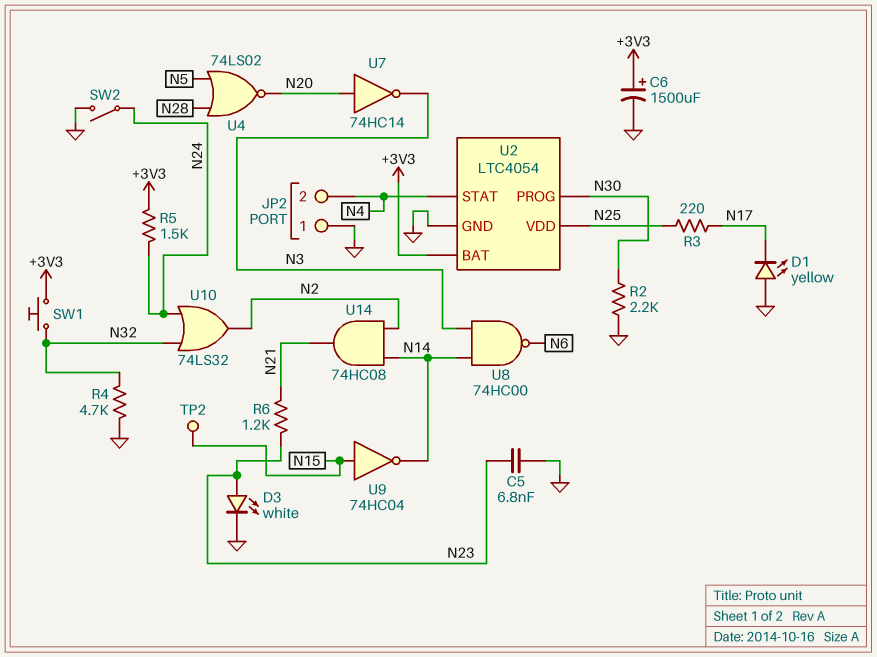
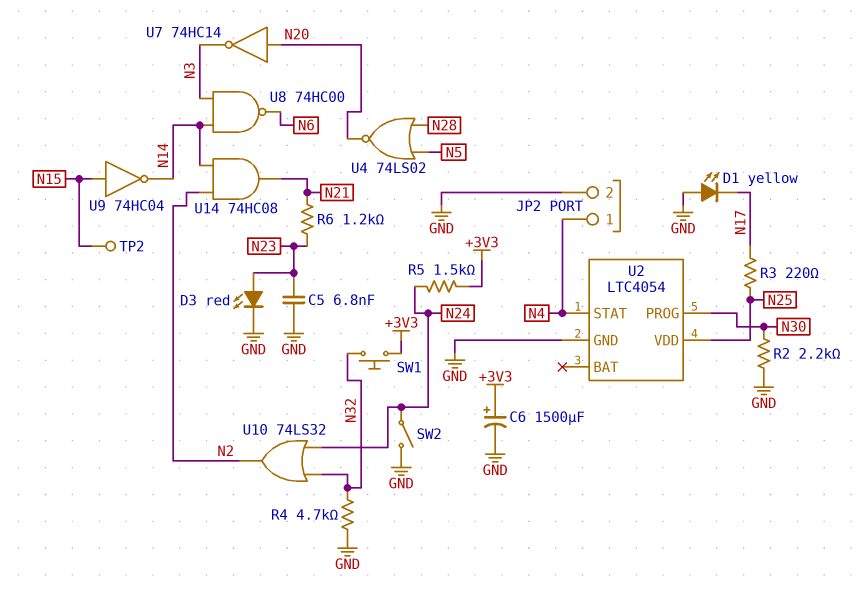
D3: LED white (A N23, K GND) -> LED red (A N23, K GND)
JP2 pin 1: GND -> N4
JP2 pin 2: N4 -> GND
U2 pin BAT: +3V3 -> none

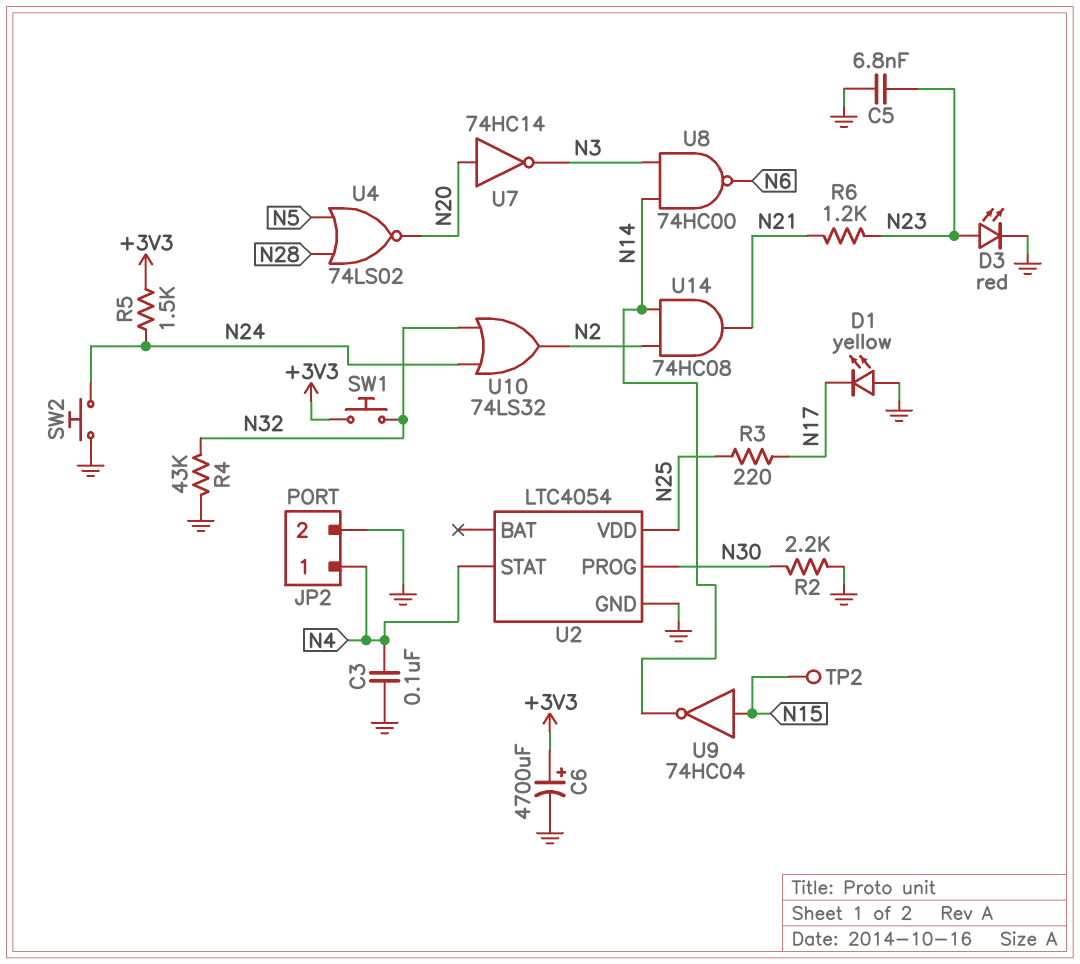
C3: none -> 100nF (GND, N4)
C6: 1500uF (plus +3V3, minus GND) -> 4700uF (plus +3V3, minus GND)
R4: 4.7k (GND, N32) -> 43k (GND, N32)
SW2: switch (GND, N24) -> button (GND, N24)

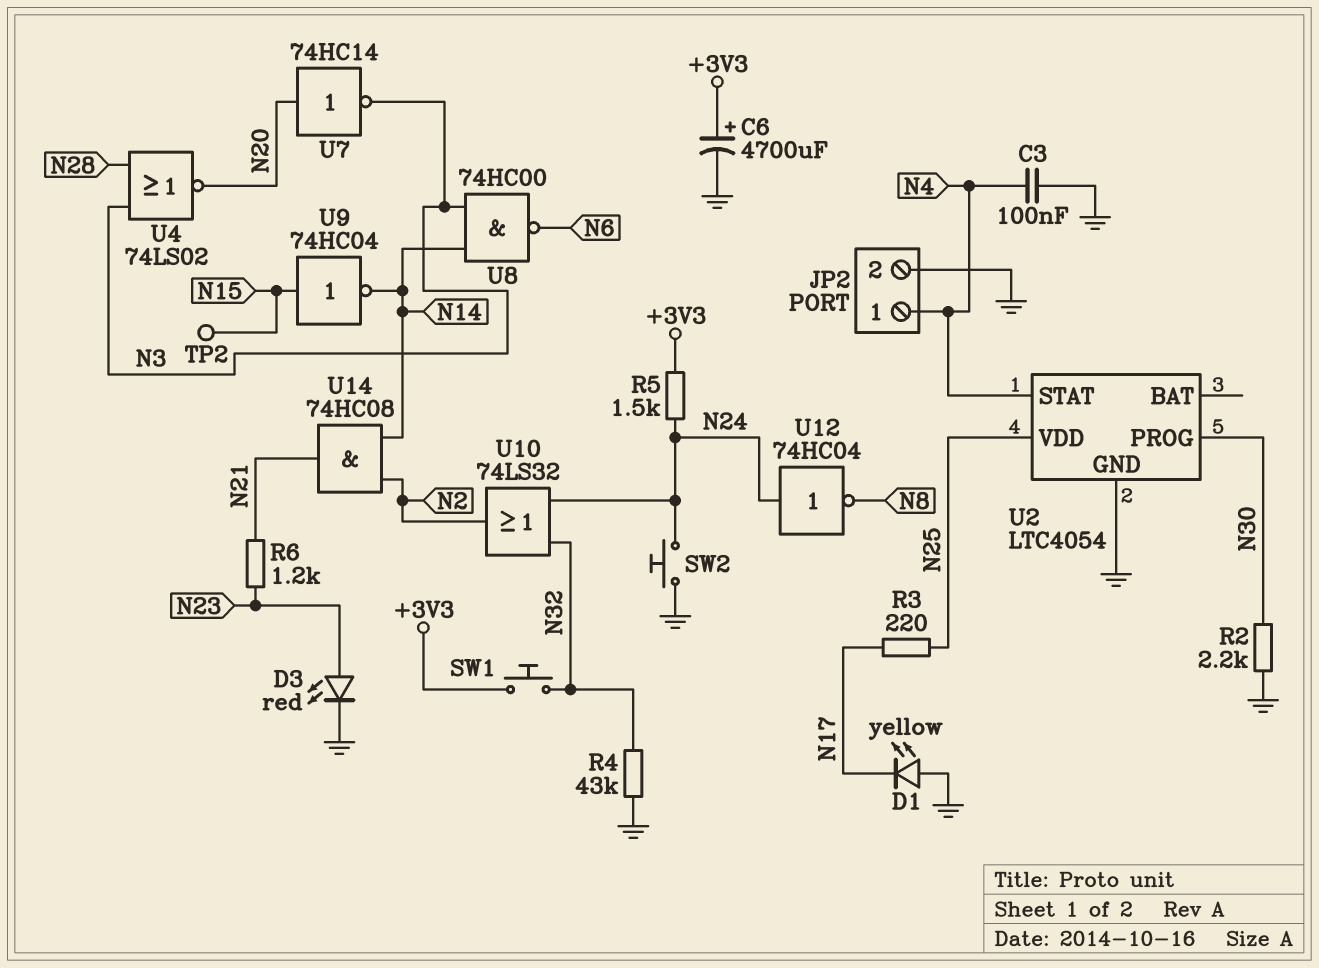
C5: 6.8nF (GND, N23) -> none
U4: NOR 74LS02 (in N5, in N28, out N20) -> NOR 74LS02 (in N3, in N28, out N20)
U12: none -> NOT 74HC04 (in N24, out N8)

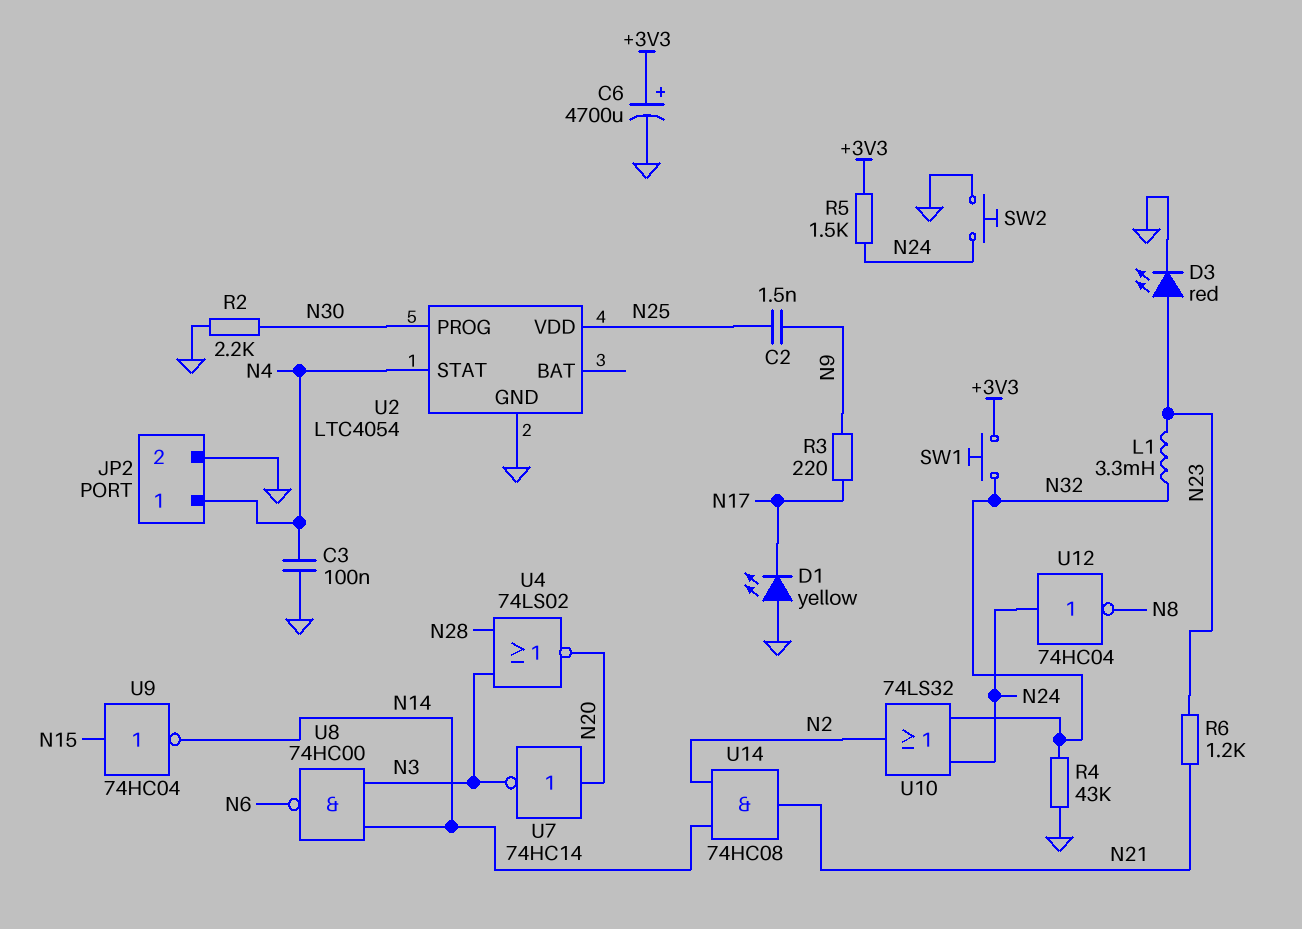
C2: none -> 1.5nF (N9, N25)
L1: none -> 3.3mH (N23, N32)
R3: 220 (N17, N25) -> 220 (N9, N17)
TP2: test point (N15) -> none

